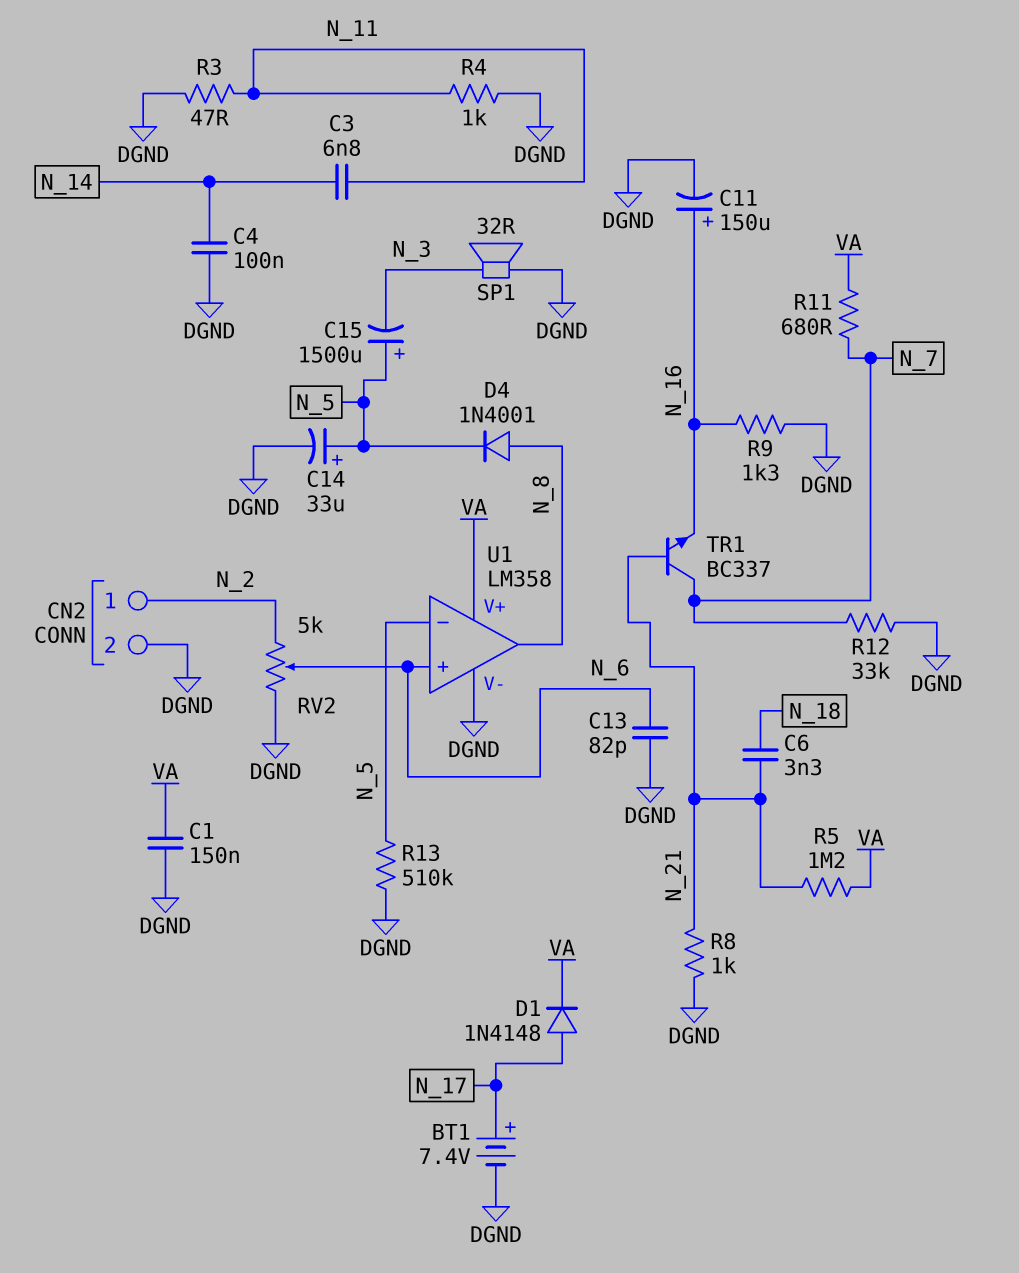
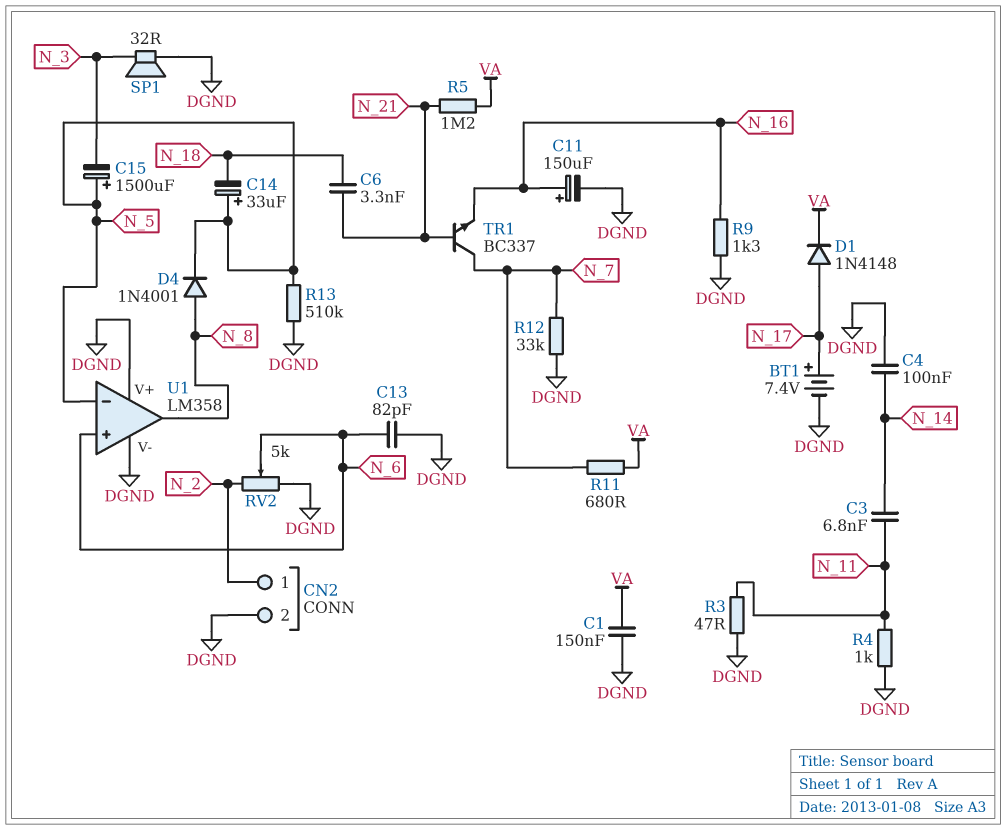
C14: 33uF (plus N_5, minus DGND) -> 33uF (plus N_5, minus N_18)
R8: 1k (DGND, N_21) -> none
U1 pin V+: VA -> DGND

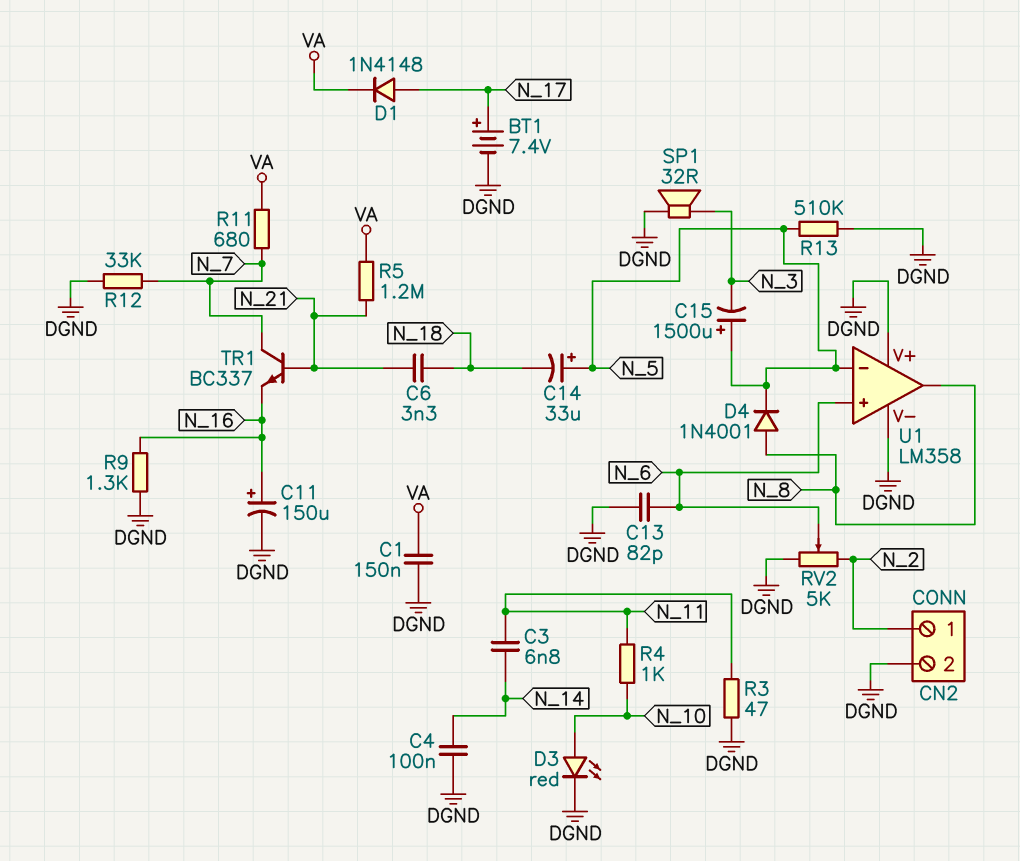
D3: none -> LED red (A N_10, K DGND)
R4: 1k (DGND, N_11) -> 1k (N_10, N_11)

